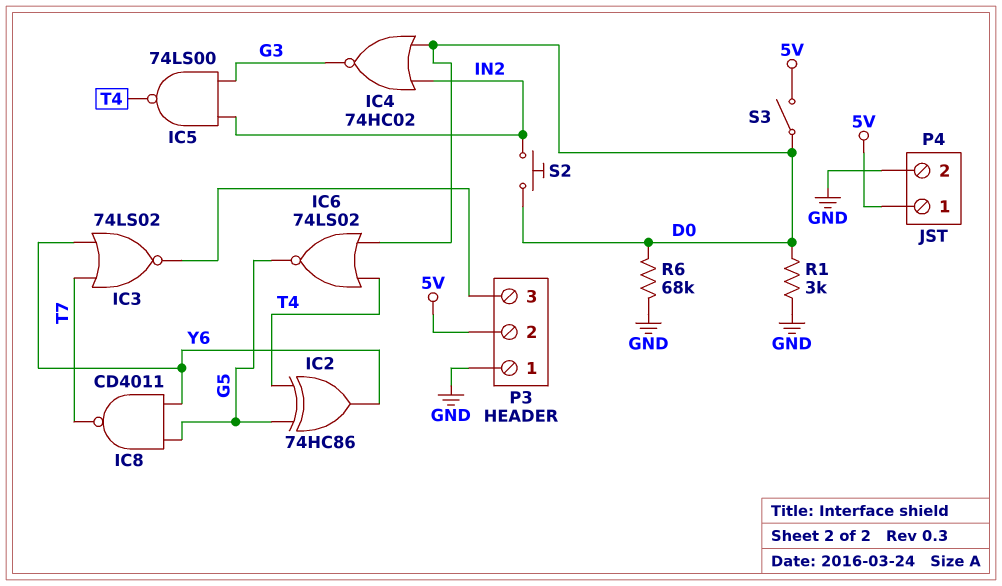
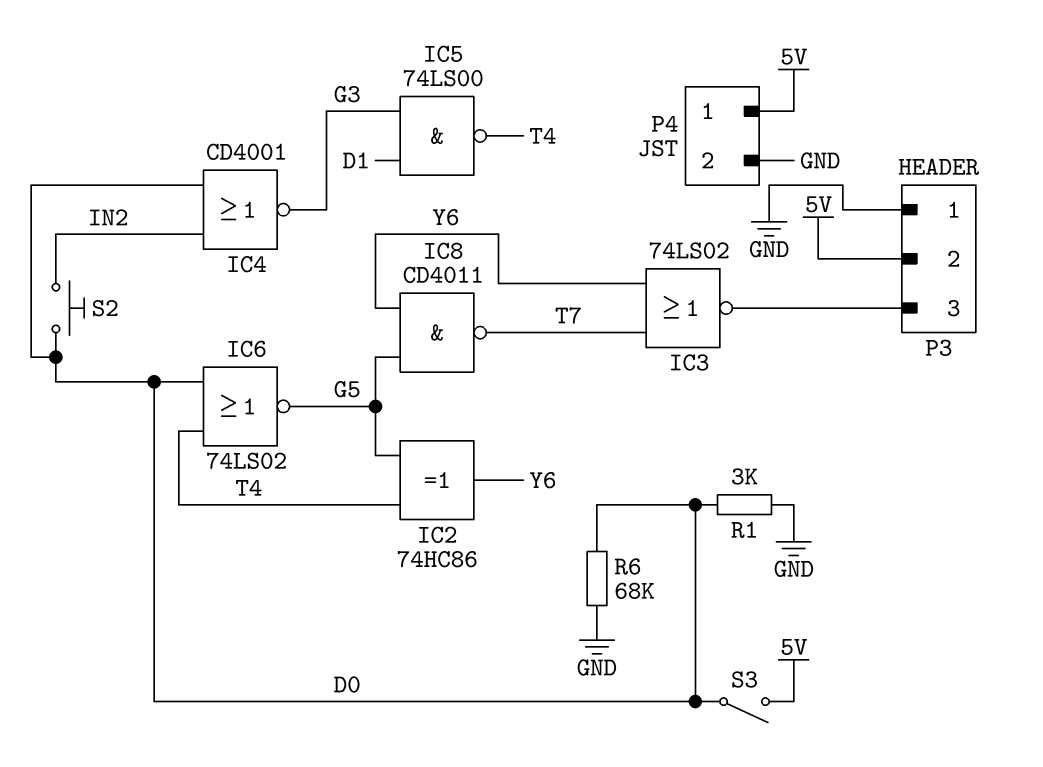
IC4: NOR 74HC02 (in D0, in IN2, out G3) -> NOR CD4001 (in D0, in IN2, out G3)
IC5: NAND 74LS00 (in G3, in IN2, out T4) -> NAND 74LS00 (in D1, in G3, out T4)

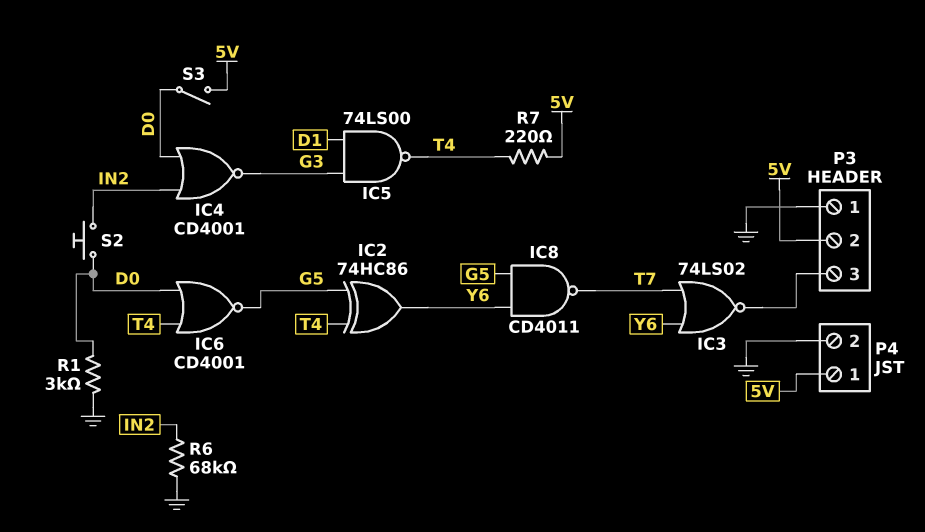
IC6: NOR 74LS02 (in D0, in T4, out G5) -> NOR CD4001 (in D0, in T4, out G5)
R6: 68k (D0, GND) -> 68k (GND, IN2)
R7: none -> 220 (5V, T4)

